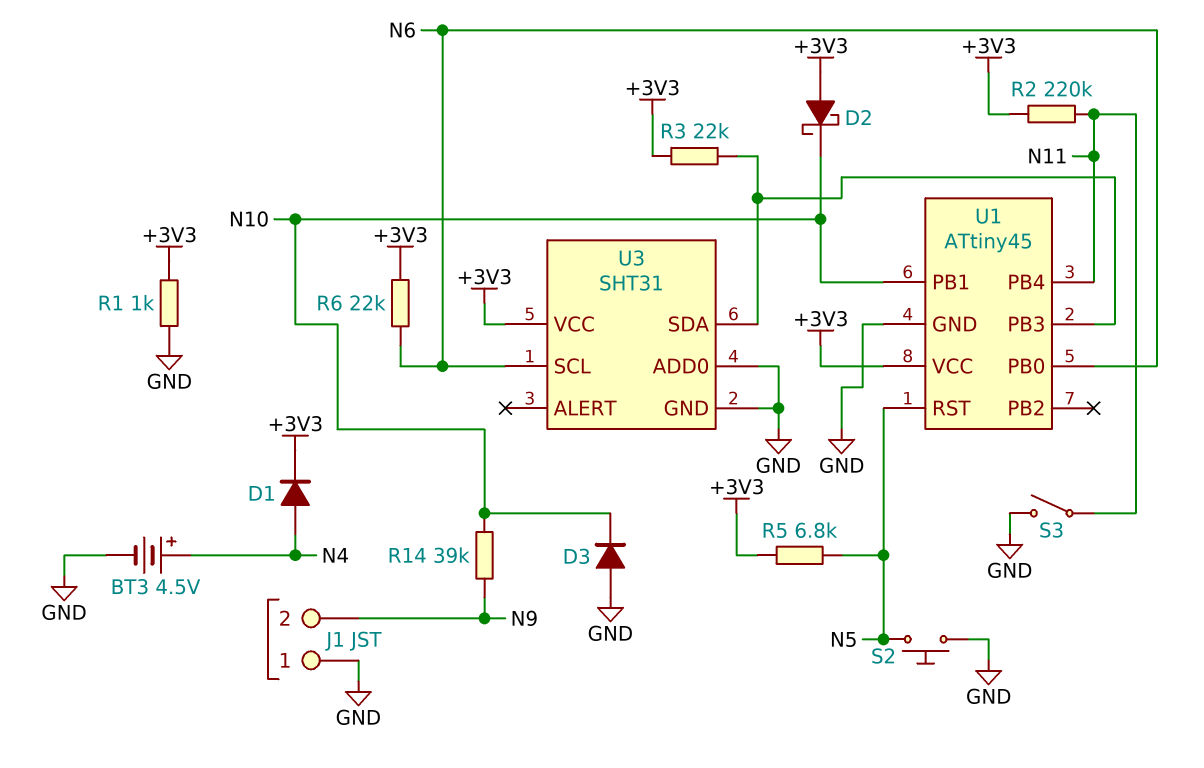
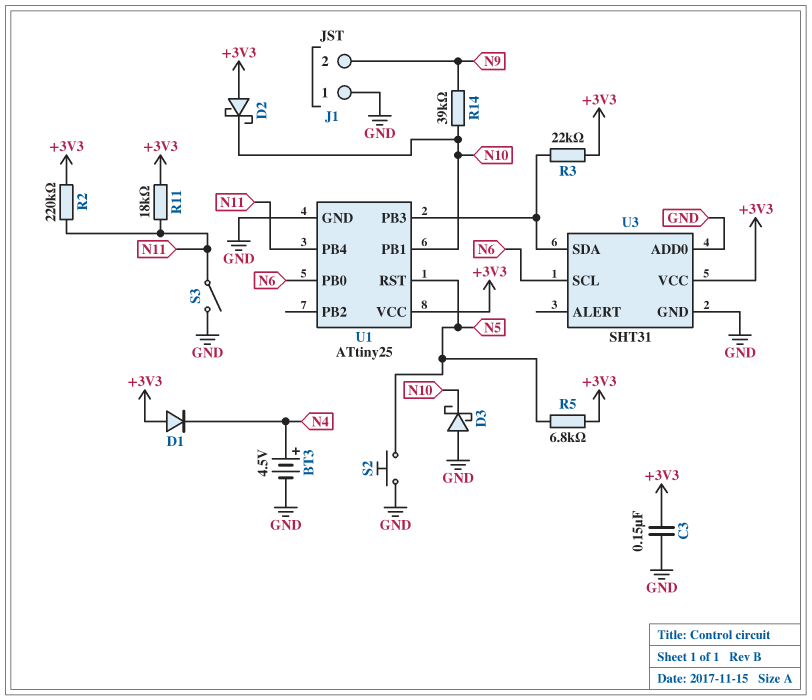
C3: none -> 150nF (+3V3, GND)
D1: diode (A N4, K +3V3) -> diode (A +3V3, K N4)
D3: diode (A GND, K N10) -> schottky (A GND, K N10)
R1: 1k (+3V3, GND) -> none
R6: 22k (+3V3, N6) -> none
R11: none -> 18k (+3V3, N11)
U1: ATtiny45 -> ATtiny25

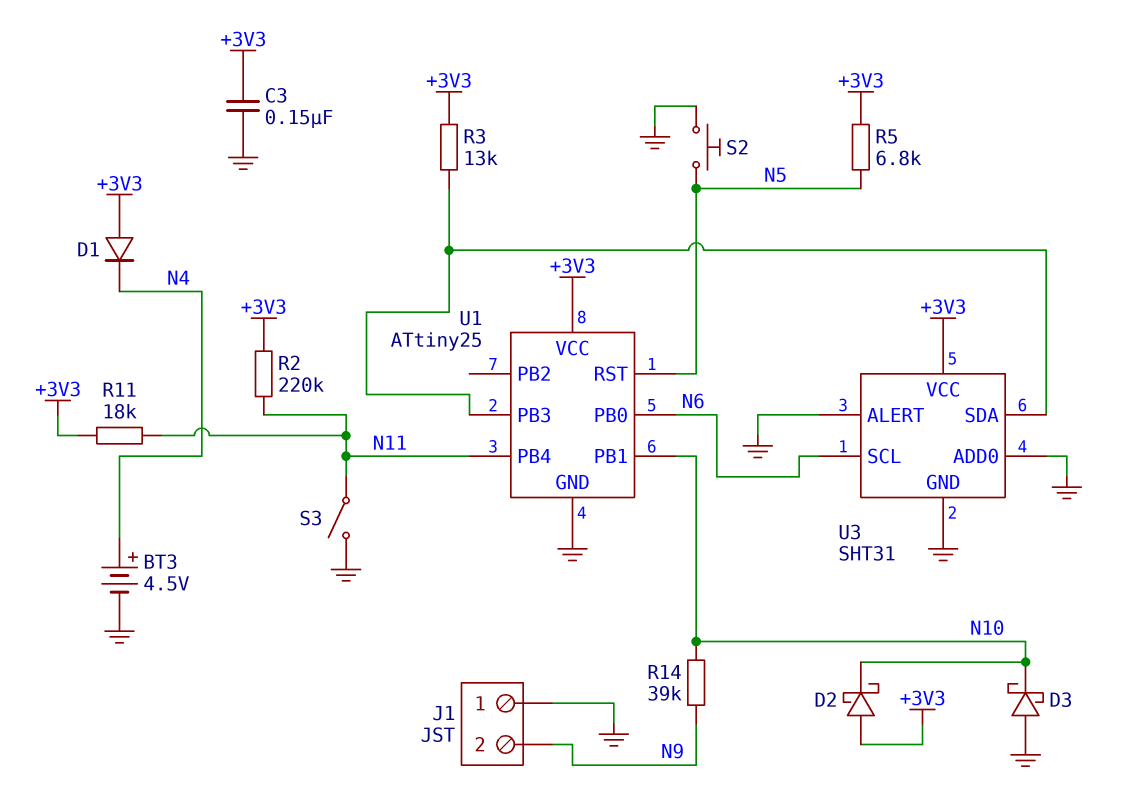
R3: 22k (+3V3, U1/PB3) -> 13k (+3V3, U1/PB3)
U3 pin ALERT: none -> GND

